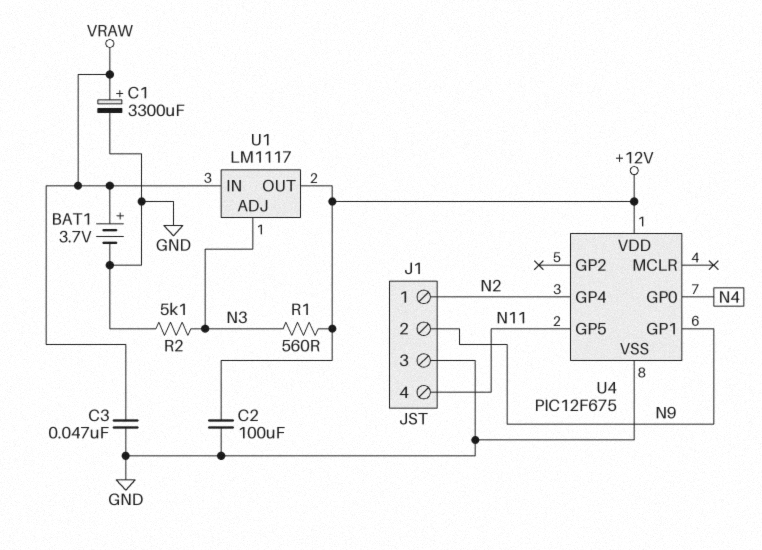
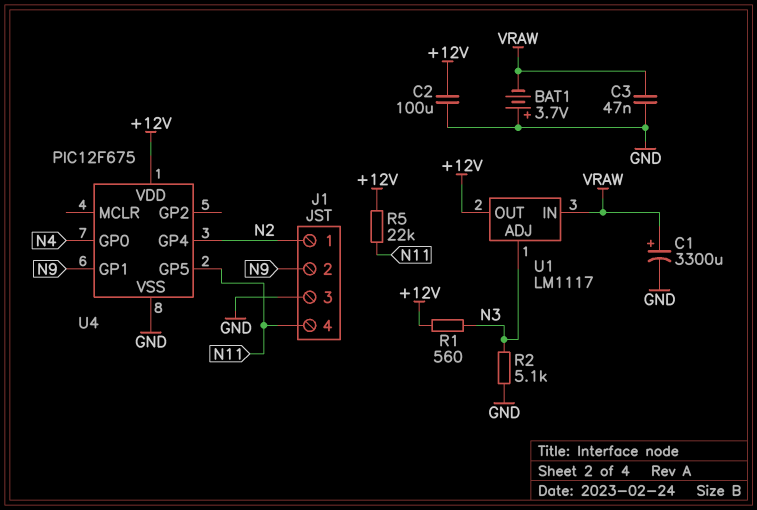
BAT1: 3.7V (plus VRAW, minus GND) -> 3.7V (plus GND, minus VRAW)
R5: none -> 22k (+12V, N11)

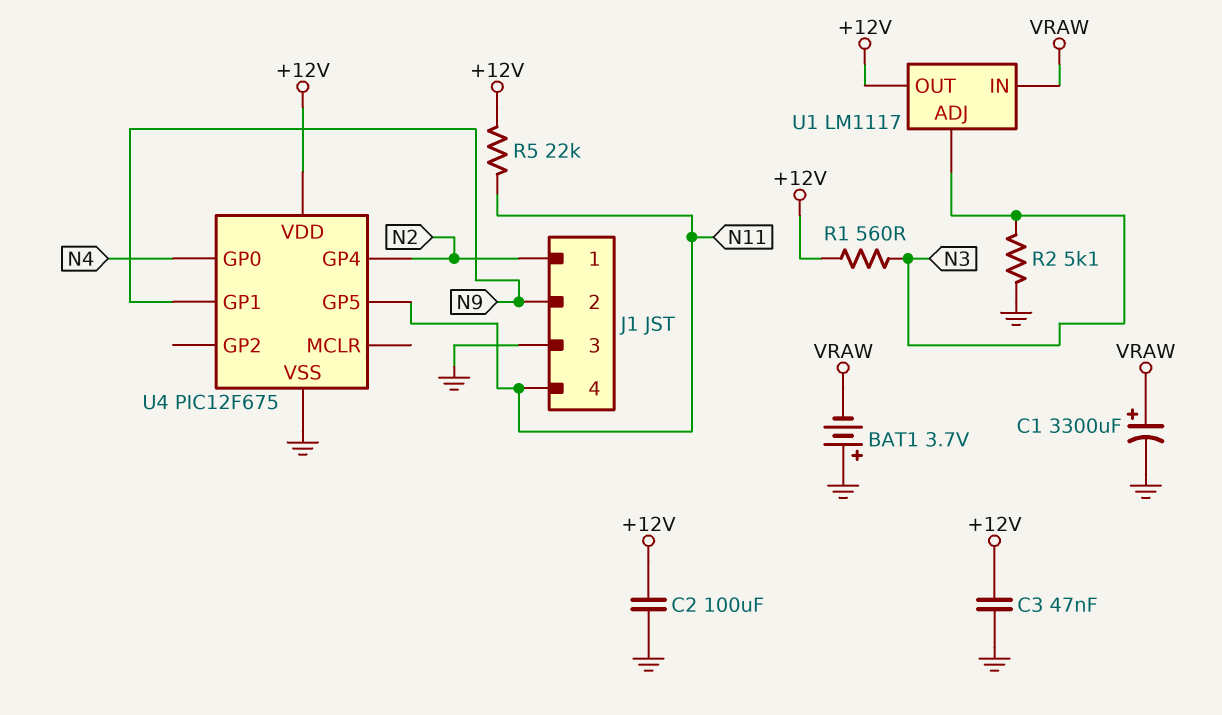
C3: 47nF (GND, VRAW) -> 47nF (+12V, GND)

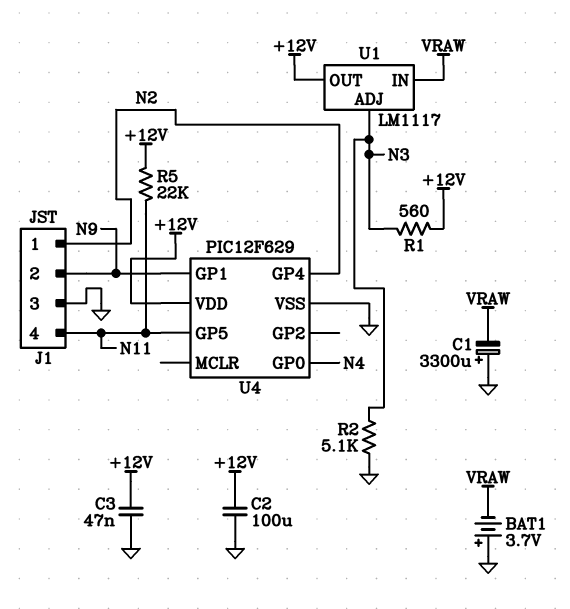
C1: 3300uF (plus VRAW, minus GND) -> 3300uF (plus GND, minus VRAW)
U4: PIC12F675 -> PIC12F629

